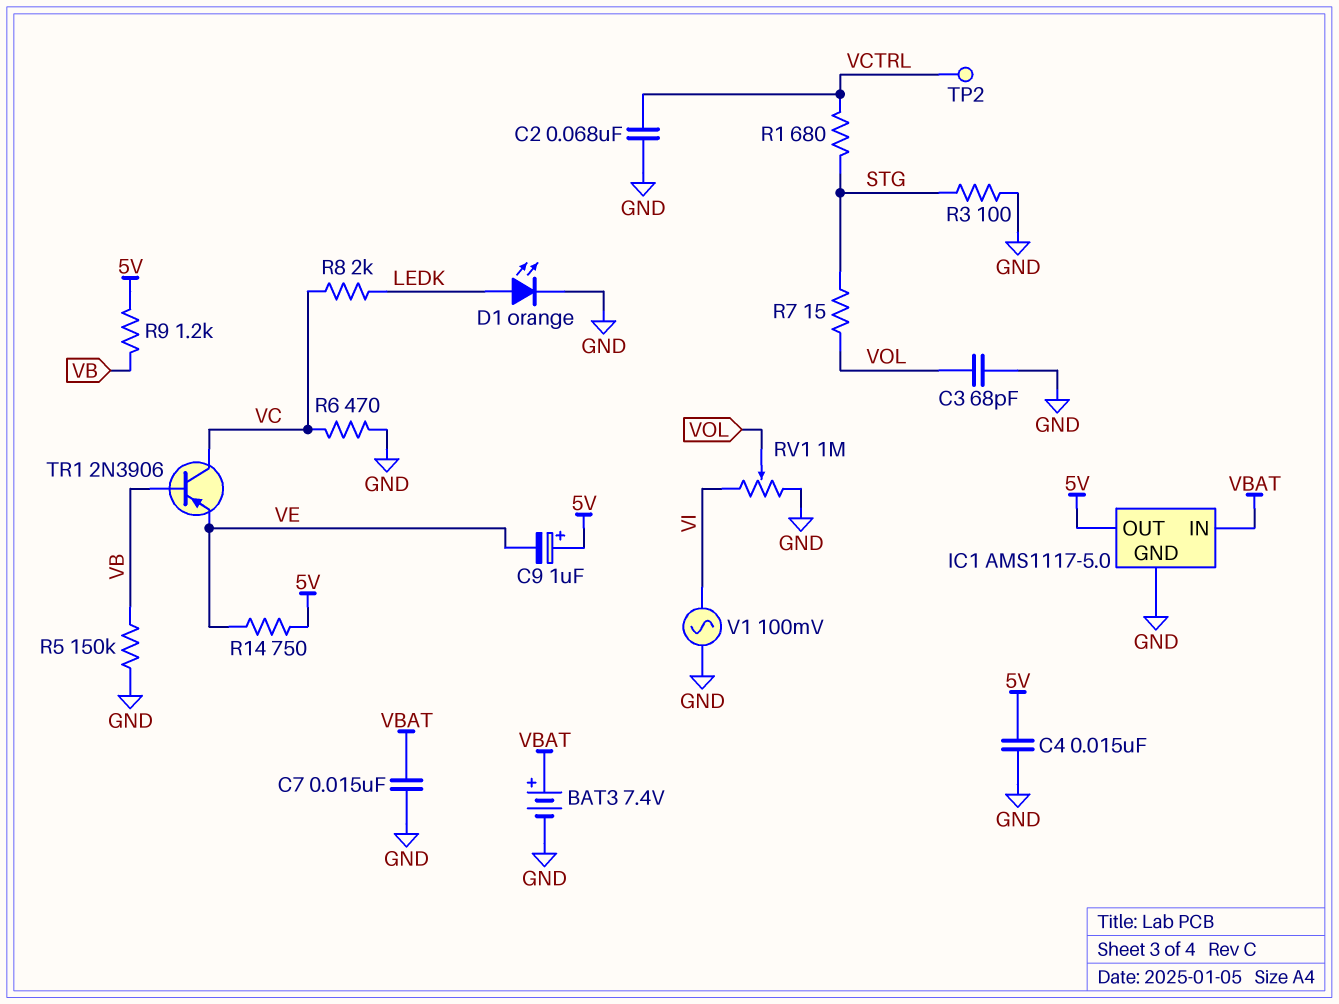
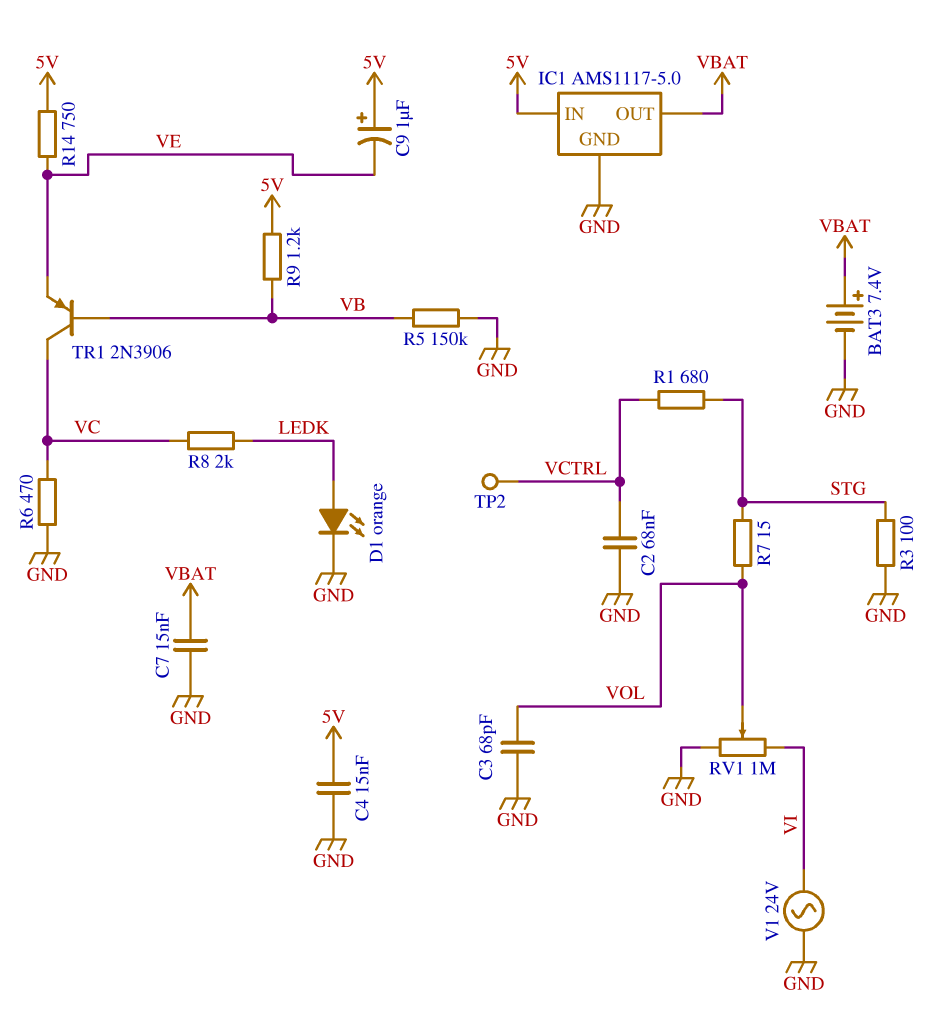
IC1 pin IN: VBAT -> 5V
IC1 pin OUT: 5V -> VBAT
V1: AC 100mV (GND, VI) -> AC 24V (GND, VI)

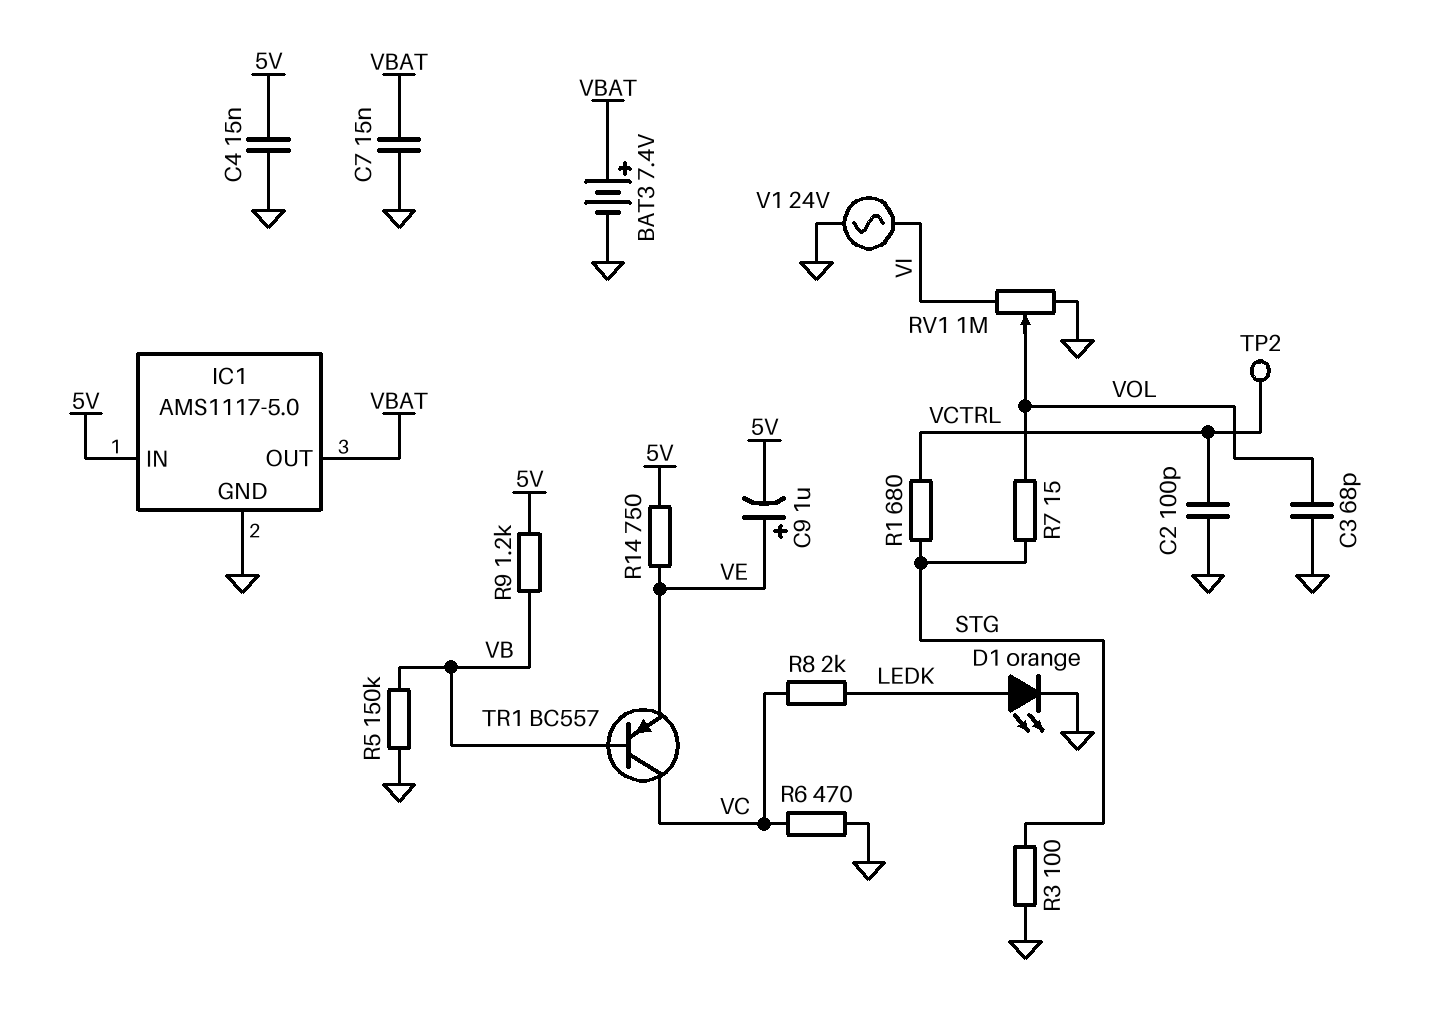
C2: 68nF (GND, VCTRL) -> 100pF (GND, VCTRL)
C9: 1uF (plus 5V, minus VE) -> 1uF (plus VE, minus 5V)
TR1: PNP 2N3906 (B VB, C VC, E VE) -> PNP BC557 (B VB, C VC, E VE)

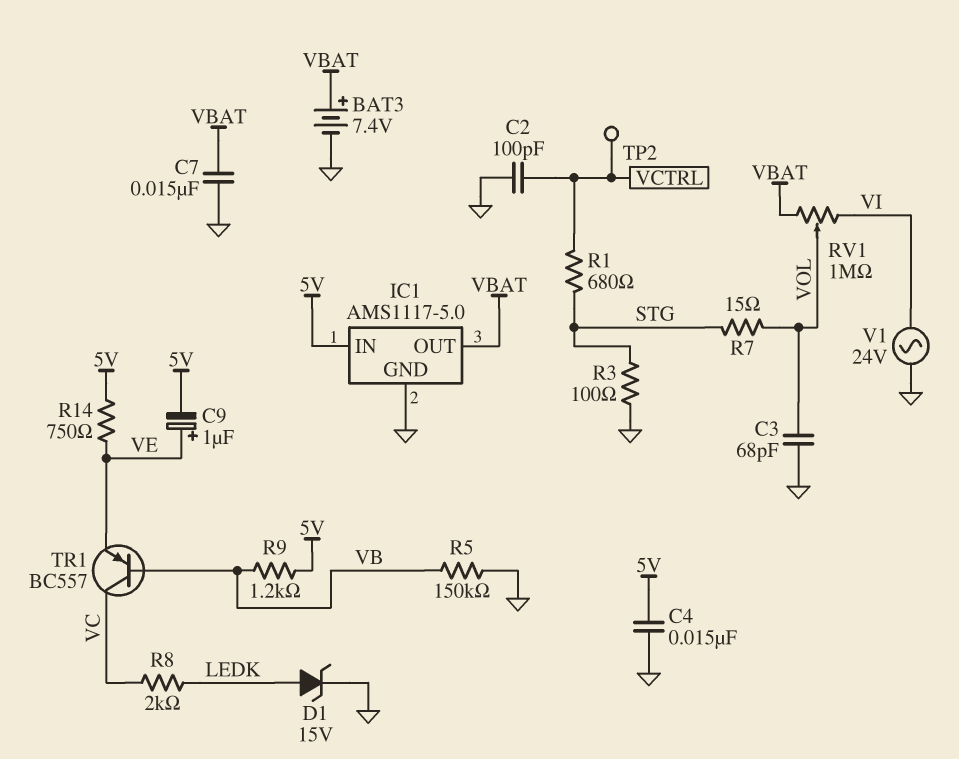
D1: LED orange (A LEDK, K GND) -> zener 15V (A LEDK, K GND)
R6: 470 (GND, VC) -> none
RV1: 1M (GND, VI, wiper VOL) -> 1M (VBAT, VI, wiper VOL)

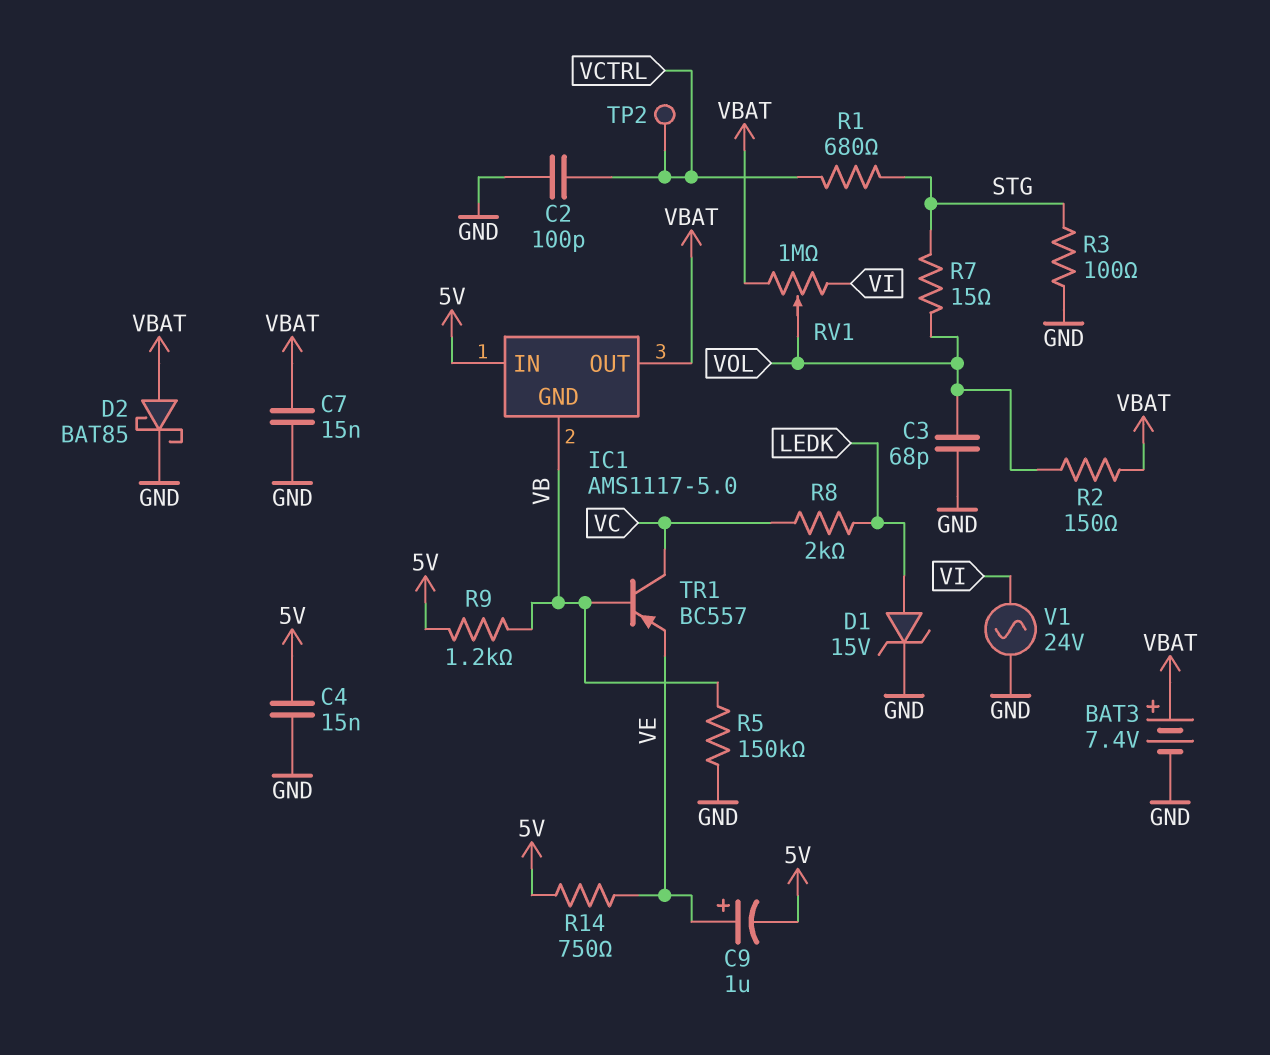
D2: none -> schottky BAT85 (A VBAT, K GND)
IC1 pin GND: GND -> VB
R2: none -> 150 (VBAT, VOL)

